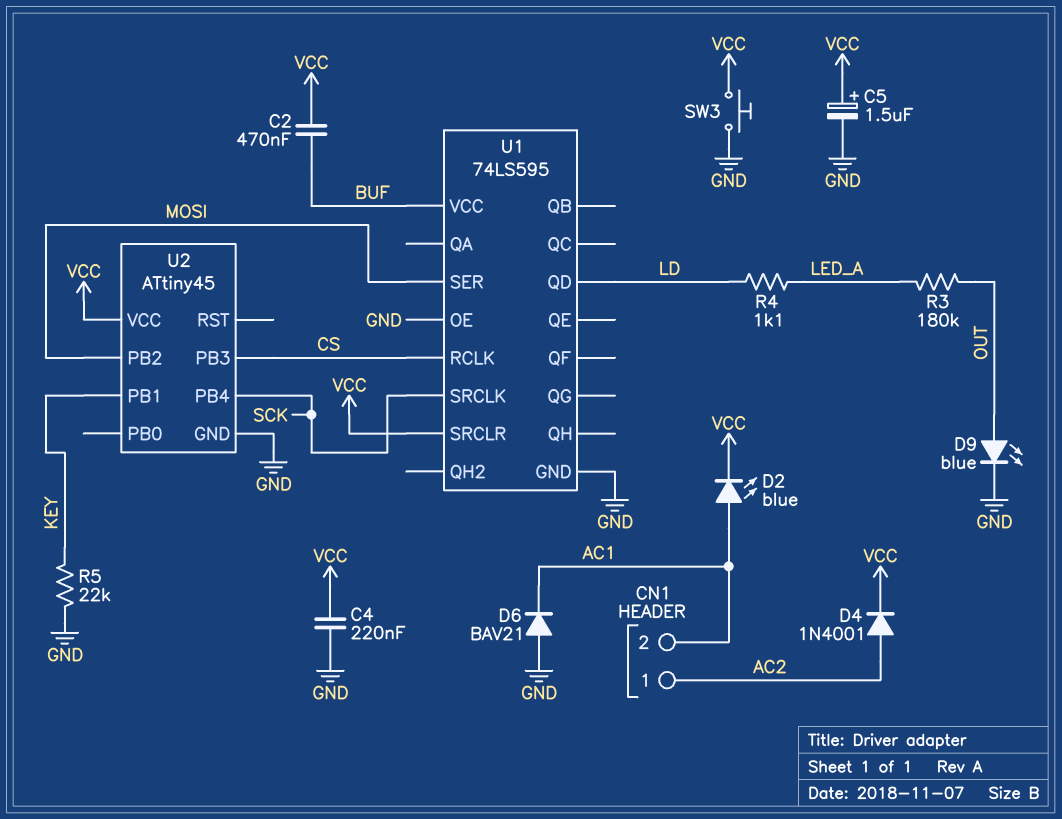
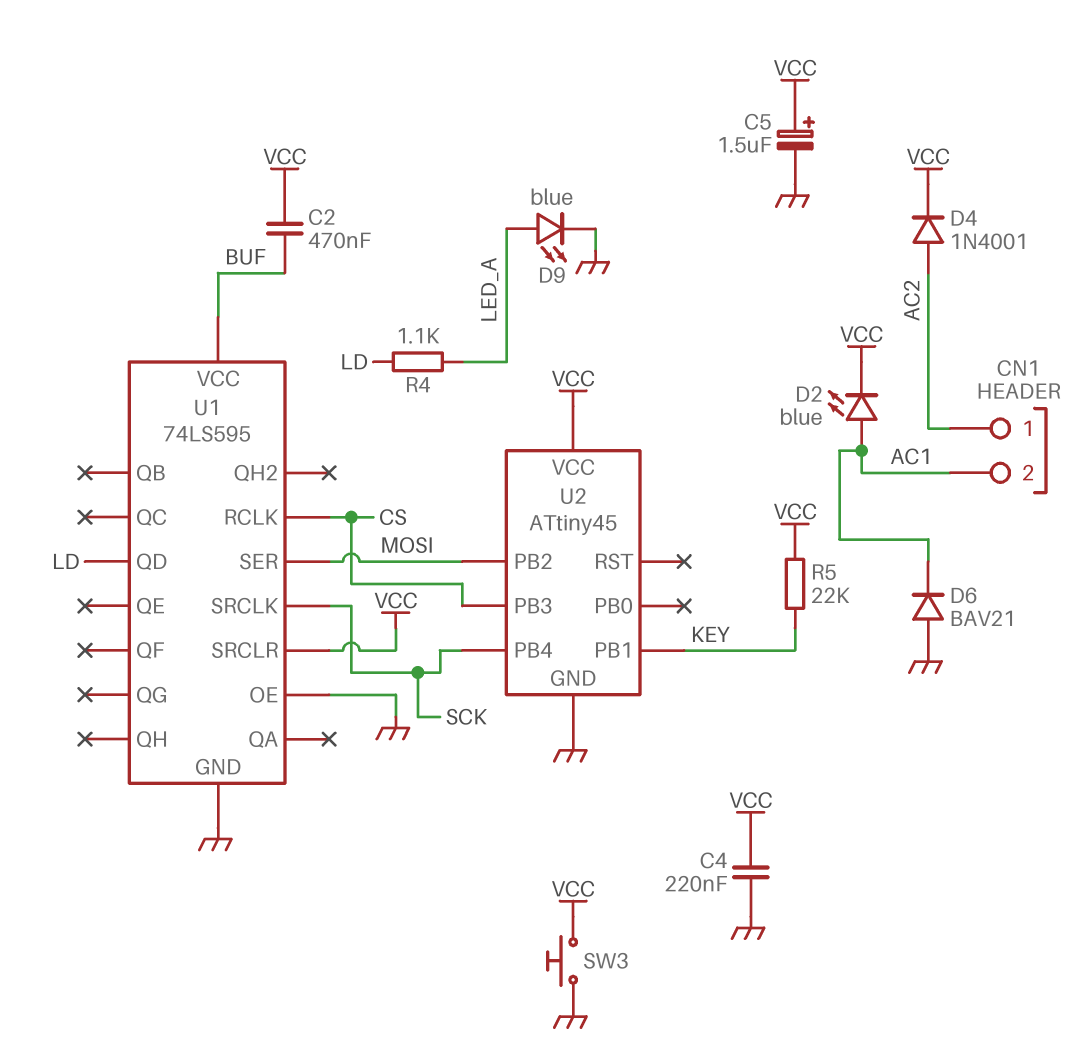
D9: LED blue (A OUT, K GND) -> LED blue (A LED_A, K GND)
R3: 180k (LED_A, OUT) -> none
R5: 22k (GND, KEY) -> 22k (KEY, VCC)

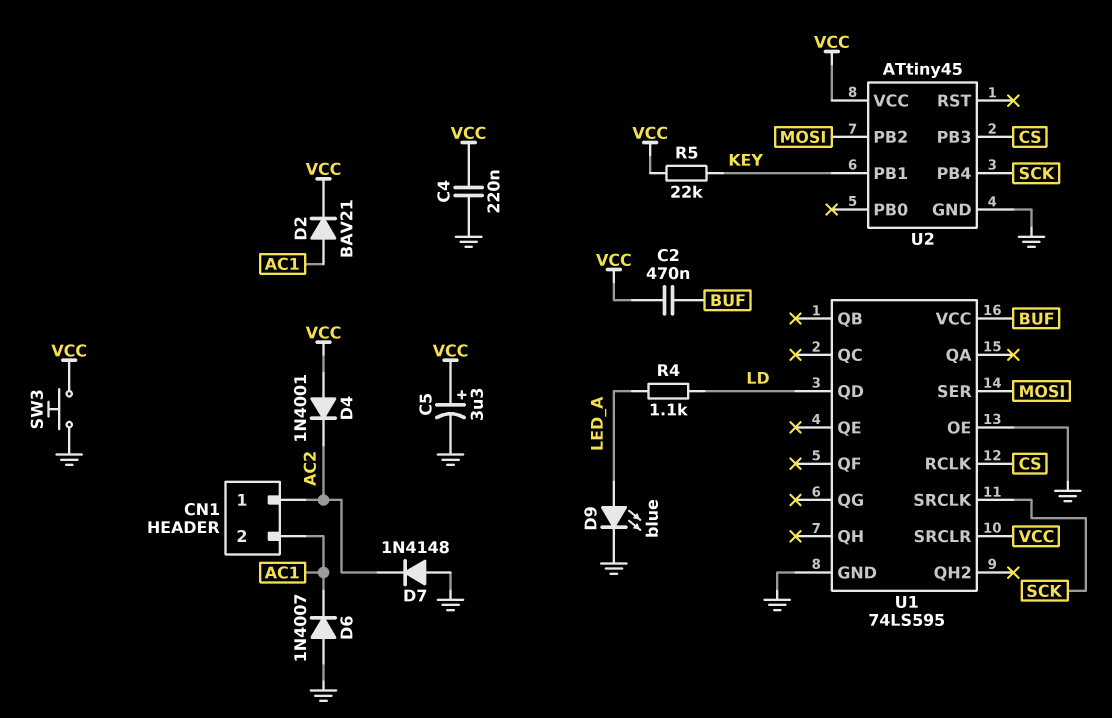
C5: 1.5uF (plus VCC, minus GND) -> 3.3uF (plus VCC, minus GND)
D2: LED blue (A AC1, K VCC) -> diode BAV21 (A AC1, K VCC)
D4: diode 1N4001 (A AC2, K VCC) -> diode 1N4001 (A VCC, K AC2)
D6: diode BAV21 (A GND, K AC1) -> diode 1N4007 (A GND, K AC1)
D7: none -> diode 1N4148 (A GND, K AC2)

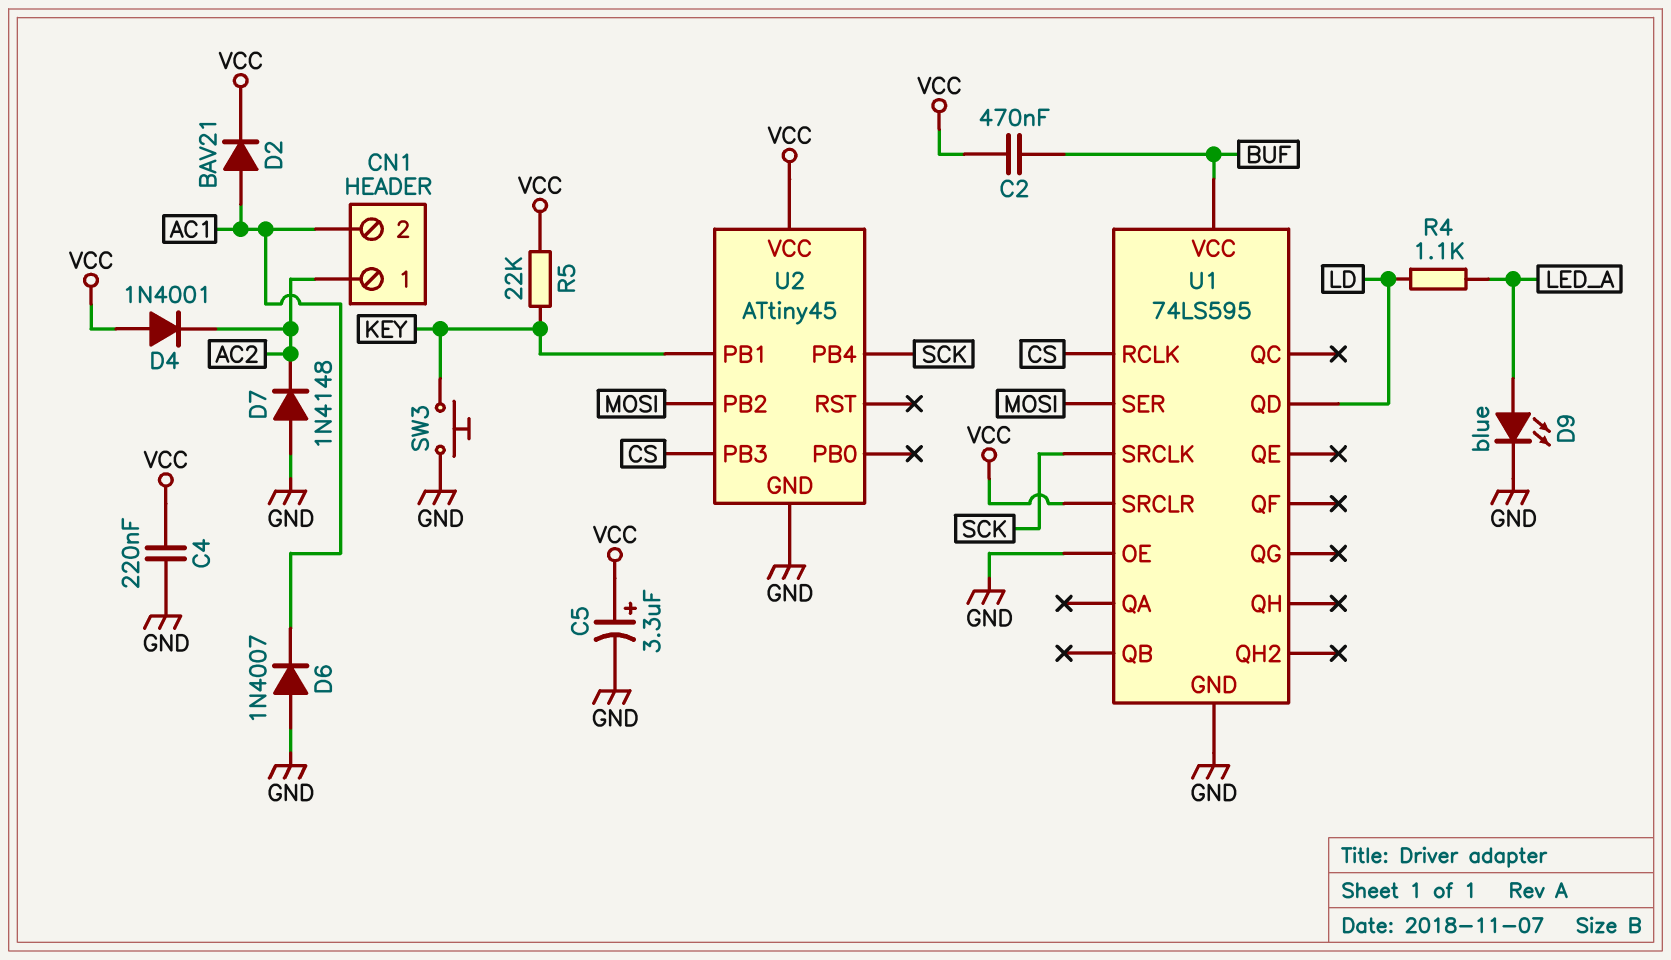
SW3: button (GND, VCC) -> button (GND, KEY)

